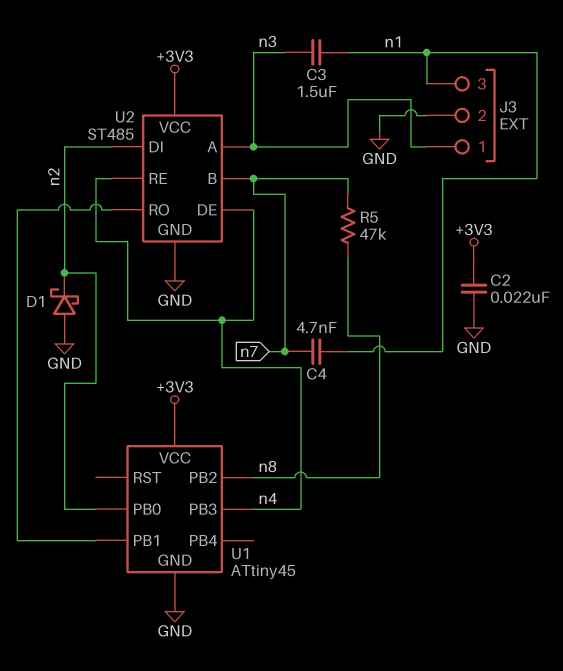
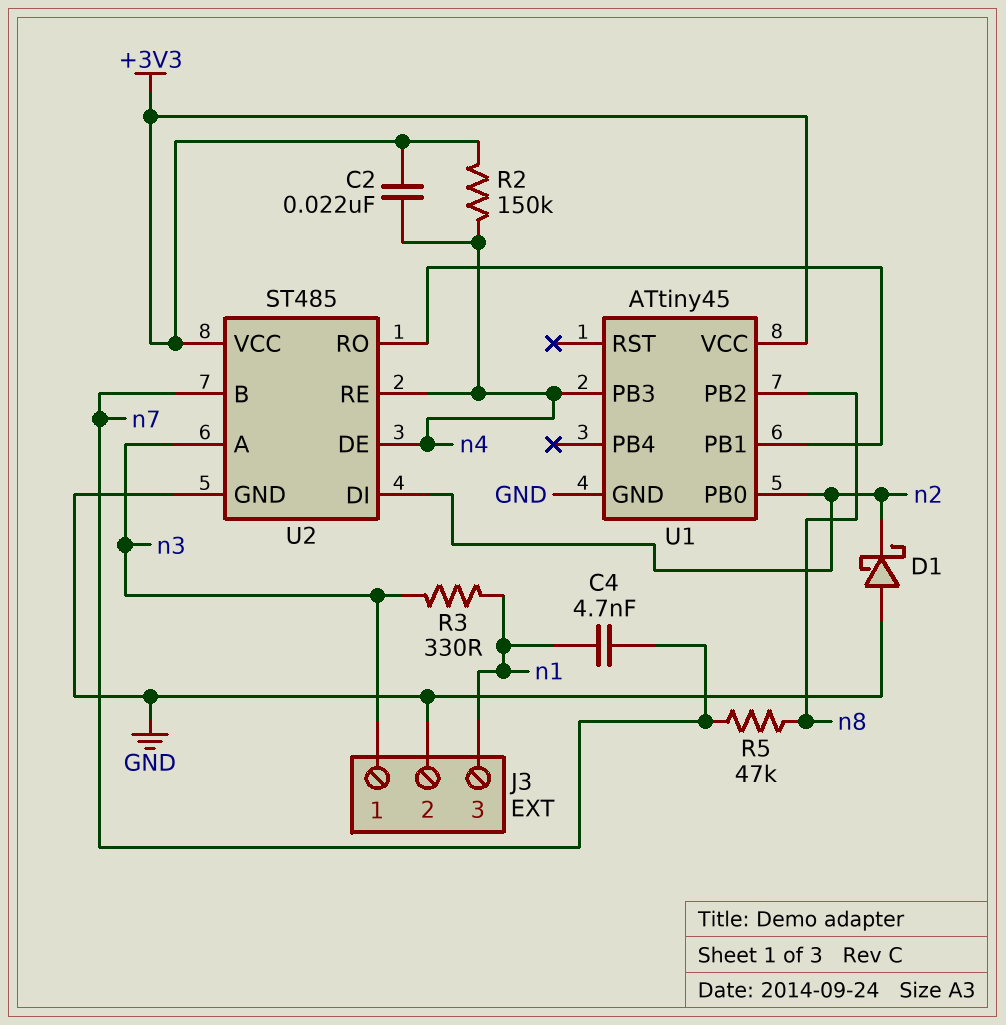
C2: 22nF (+3V3, GND) -> 22nF (+3V3, n4)
C3: 1.5uF (n1, n3) -> none
R2: none -> 150k (+3V3, n4)
R3: none -> 330 (n1, n3)

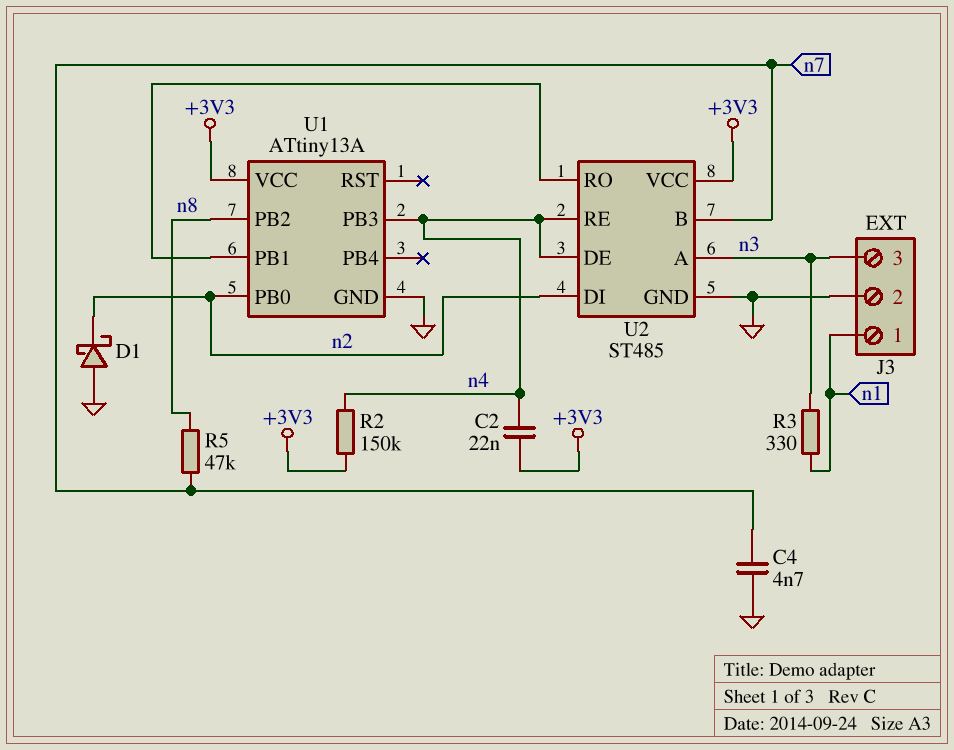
C4: 4.7nF (n1, n7) -> 4.7nF (GND, n7)
J3 pin 1: n3 -> n1
J3 pin 3: n1 -> n3
U1: ATtiny45 -> ATtiny13A

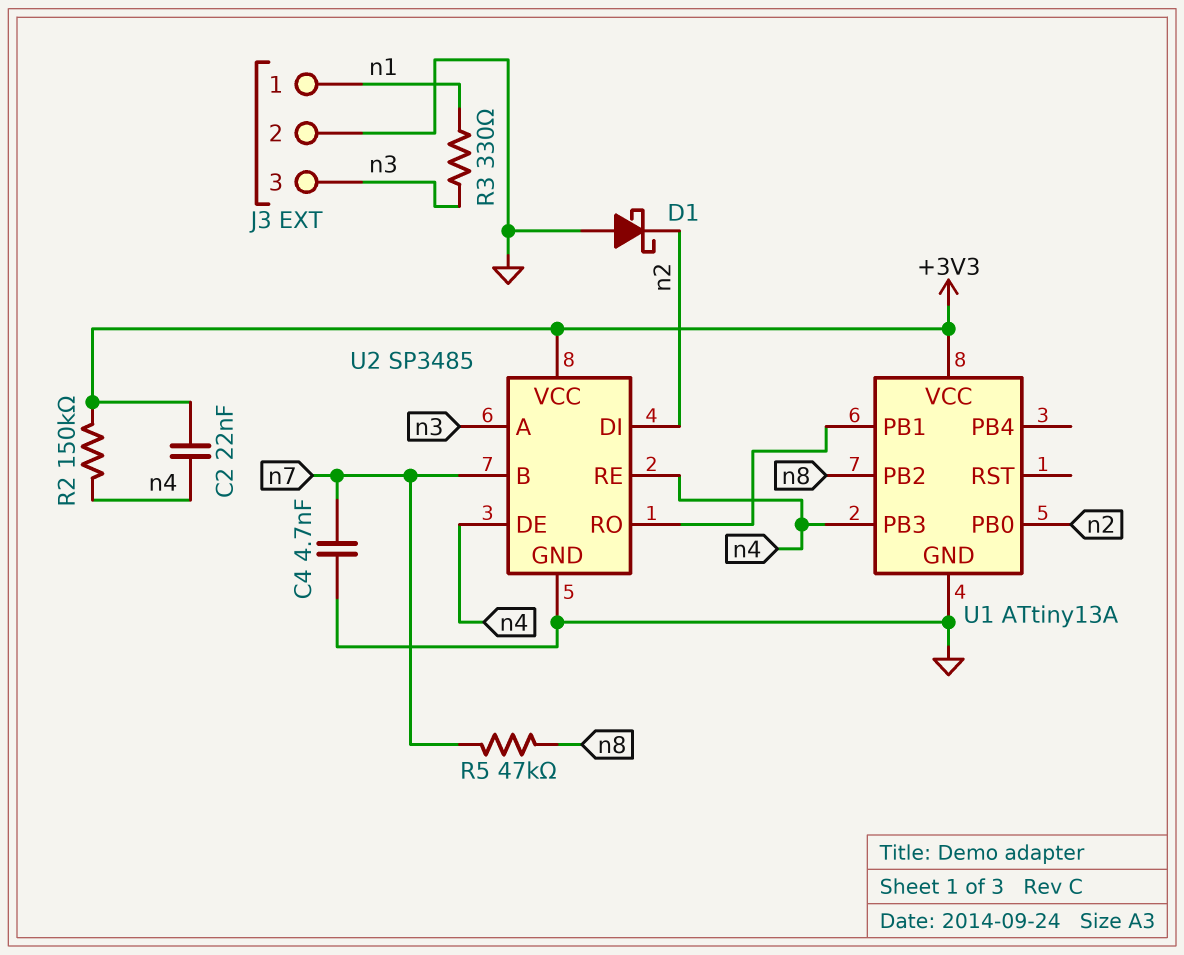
U2: ST485 -> SP3485

